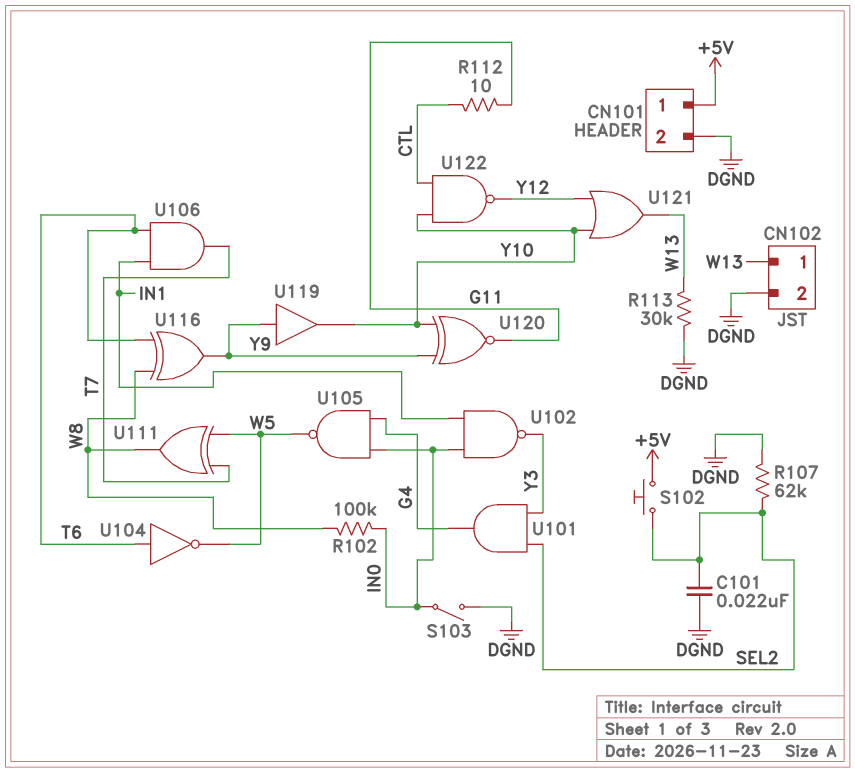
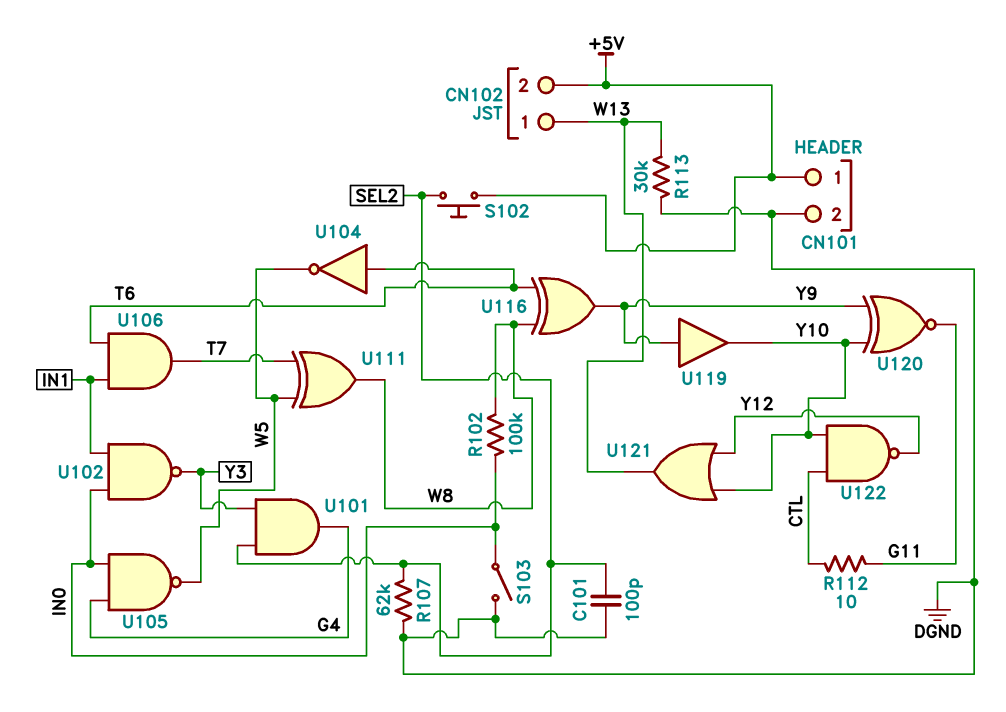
C101: 22nF (DGND, SEL2) -> 100pF (DGND, SEL2)
CN102 pin 2: DGND -> +5V

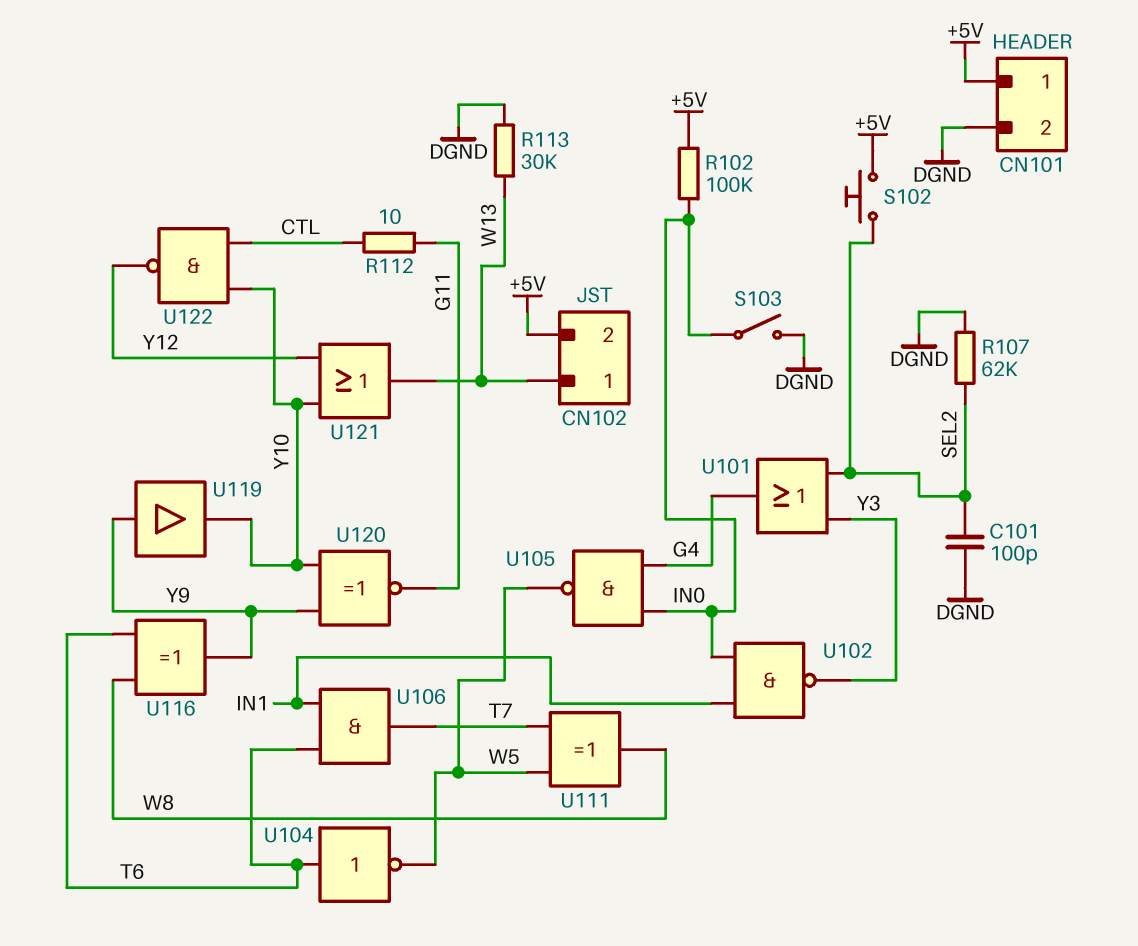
R102: 100k (IN0, W8) -> 100k (+5V, IN0)
U101: AND (in SEL2, in Y3, out G4) -> OR (in SEL2, in Y3, out G4)

